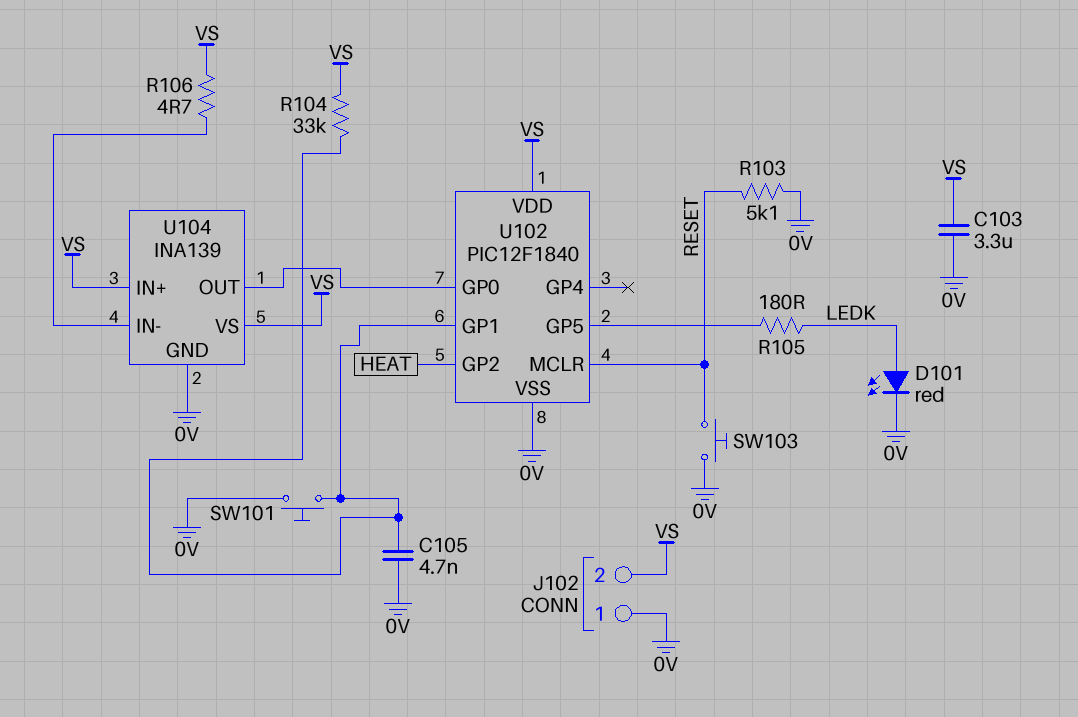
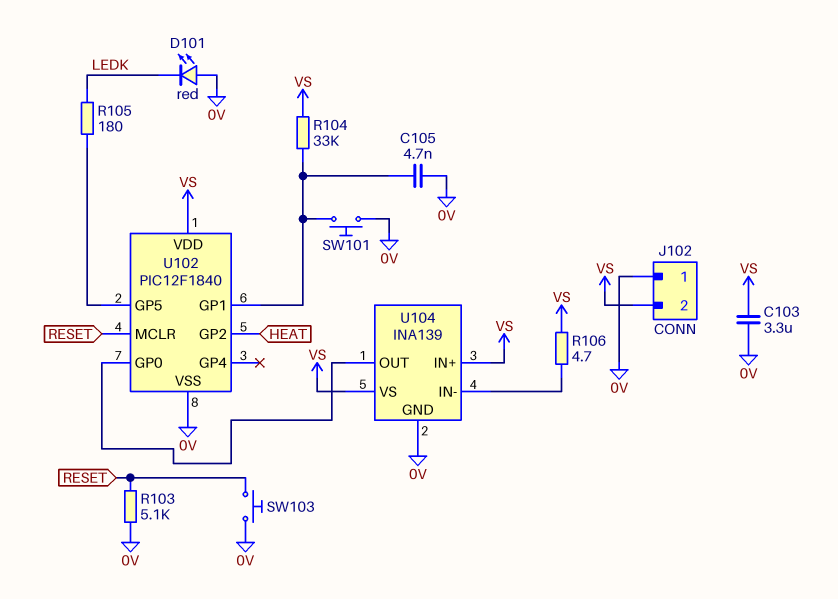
D101: LED red (A LEDK, K 0V) -> LED red (A 0V, K LEDK)

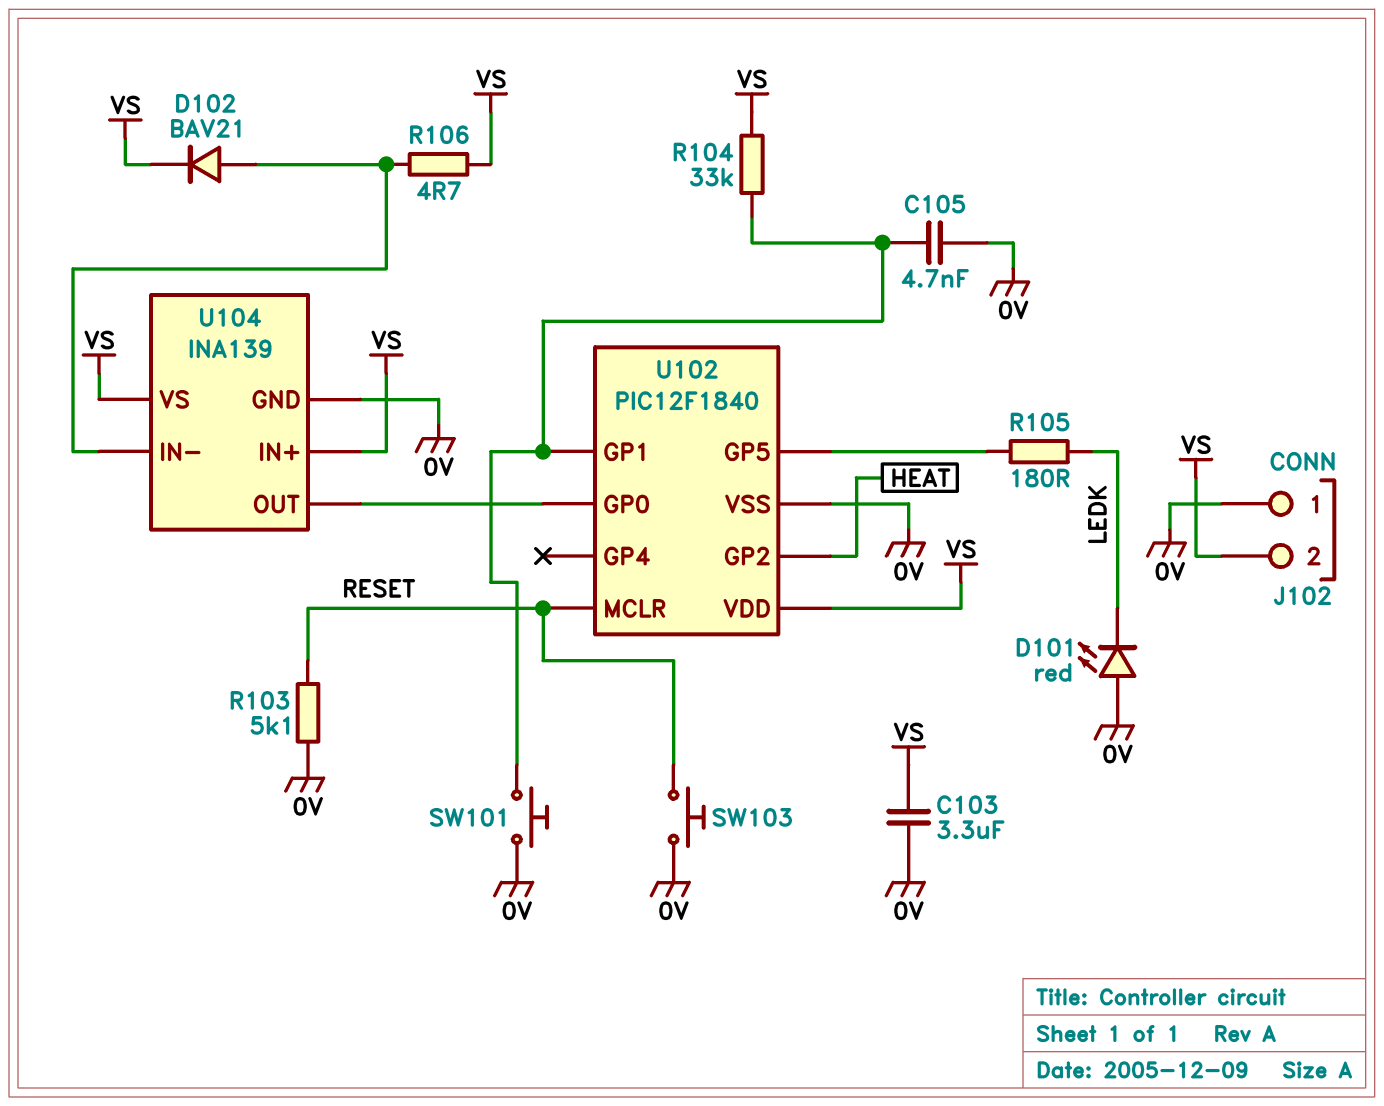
D102: none -> diode BAV21 (A U104/IN-, K VS)

